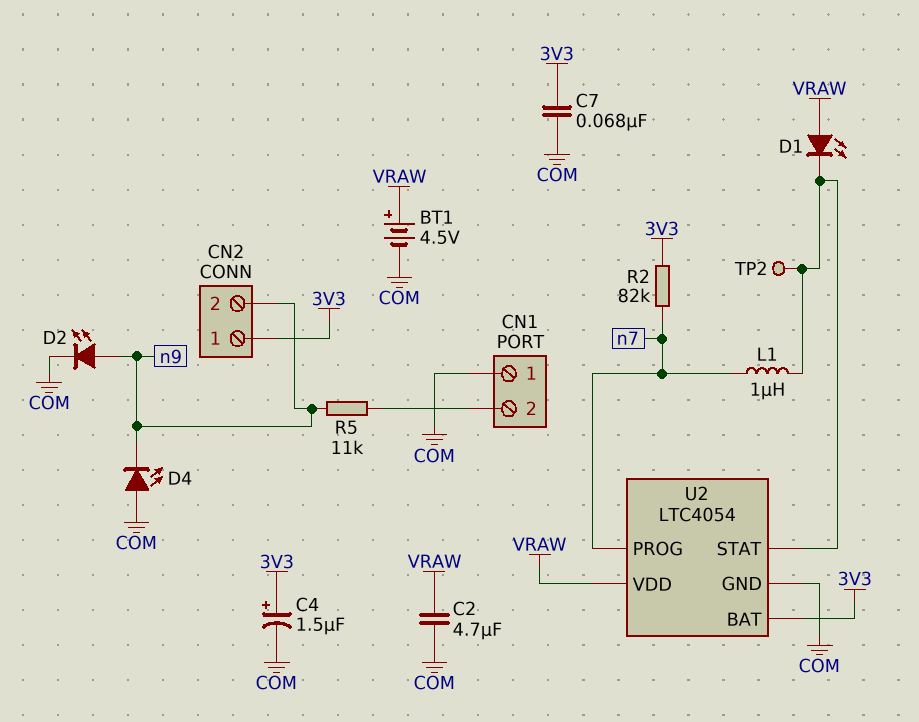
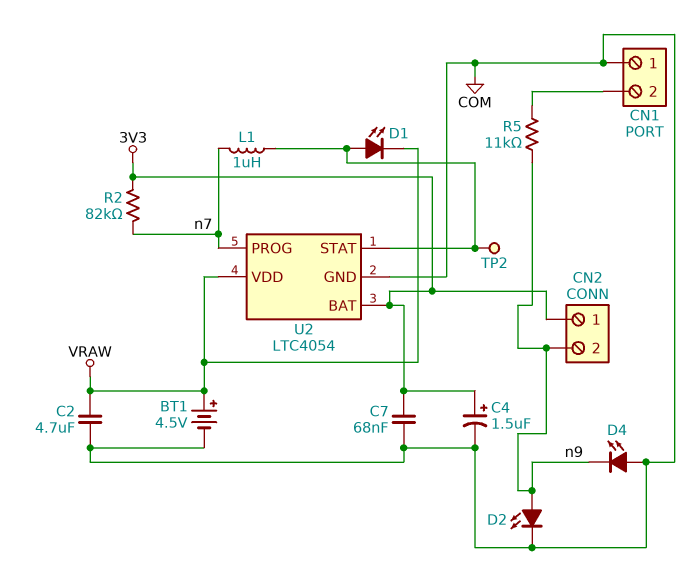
D1: LED (A VRAW, K U2/STAT) -> LED (A U2/STAT, K VRAW)

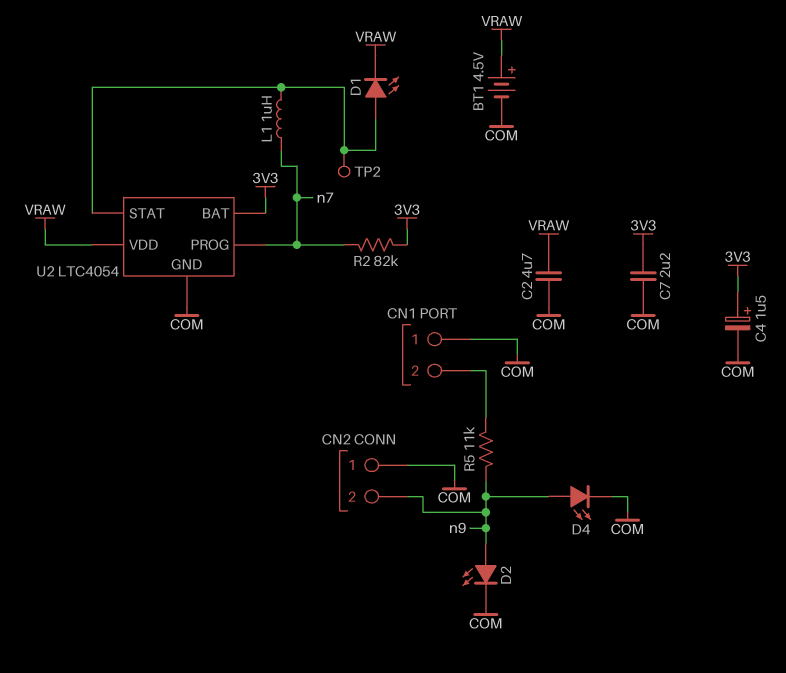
C7: 68nF (3V3, COM) -> 2.2uF (3V3, COM)
CN2 pin 1: 3V3 -> COM
D4: LED (A COM, K n9) -> LED (A n9, K COM)

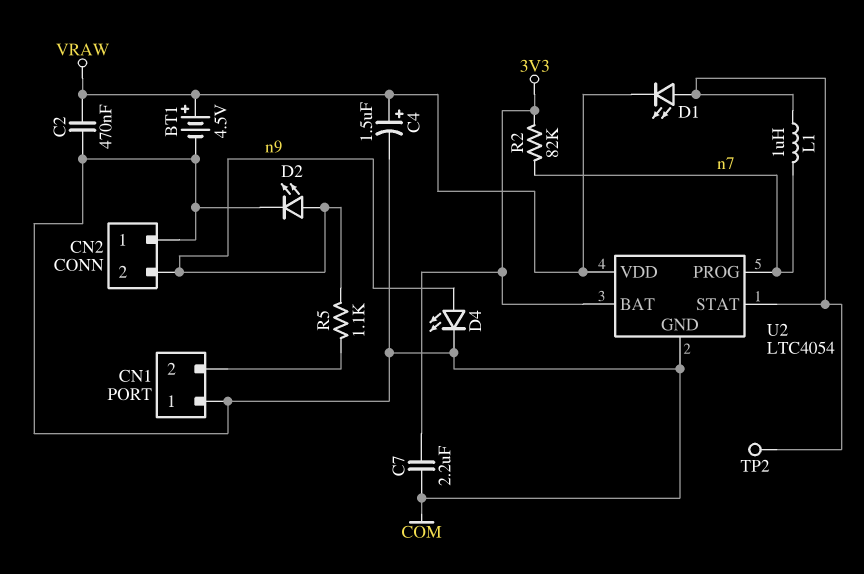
C2: 4.7uF (COM, VRAW) -> 470nF (COM, VRAW)
C4: 1.5uF (plus 3V3, minus COM) -> 1.5uF (plus VRAW, minus COM)
R5: 11k (CN1/2, n9) -> 1.1k (CN1/2, n9)

